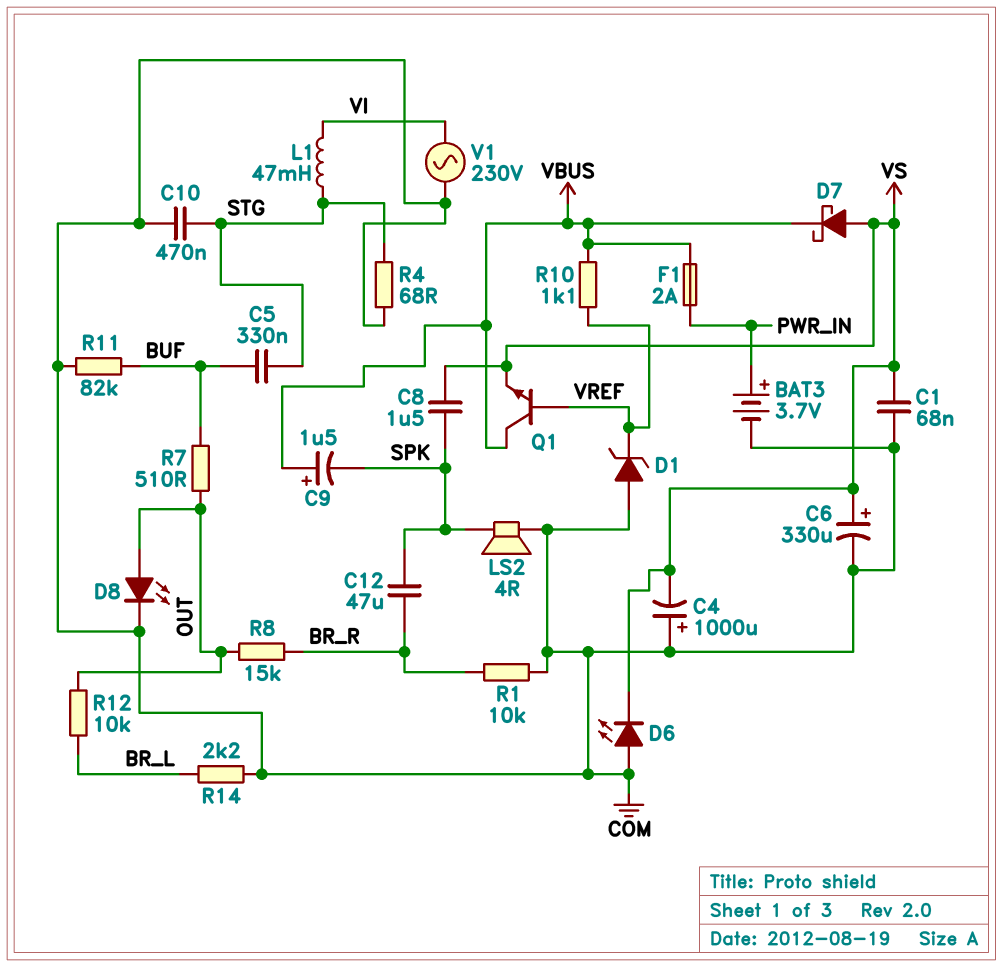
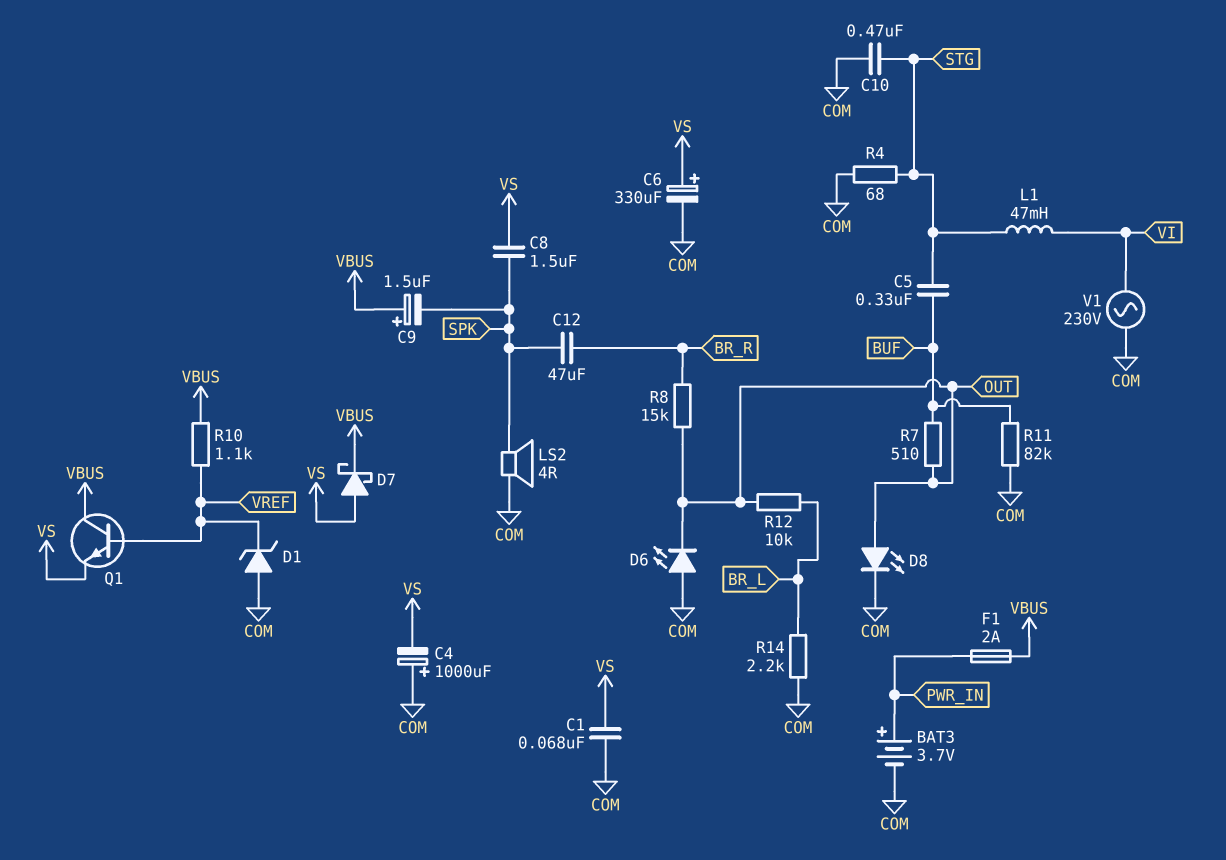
D6: LED (A COM, K VS) -> LED (A COM, K OUT)
R1: 10k (BR_R, COM) -> none

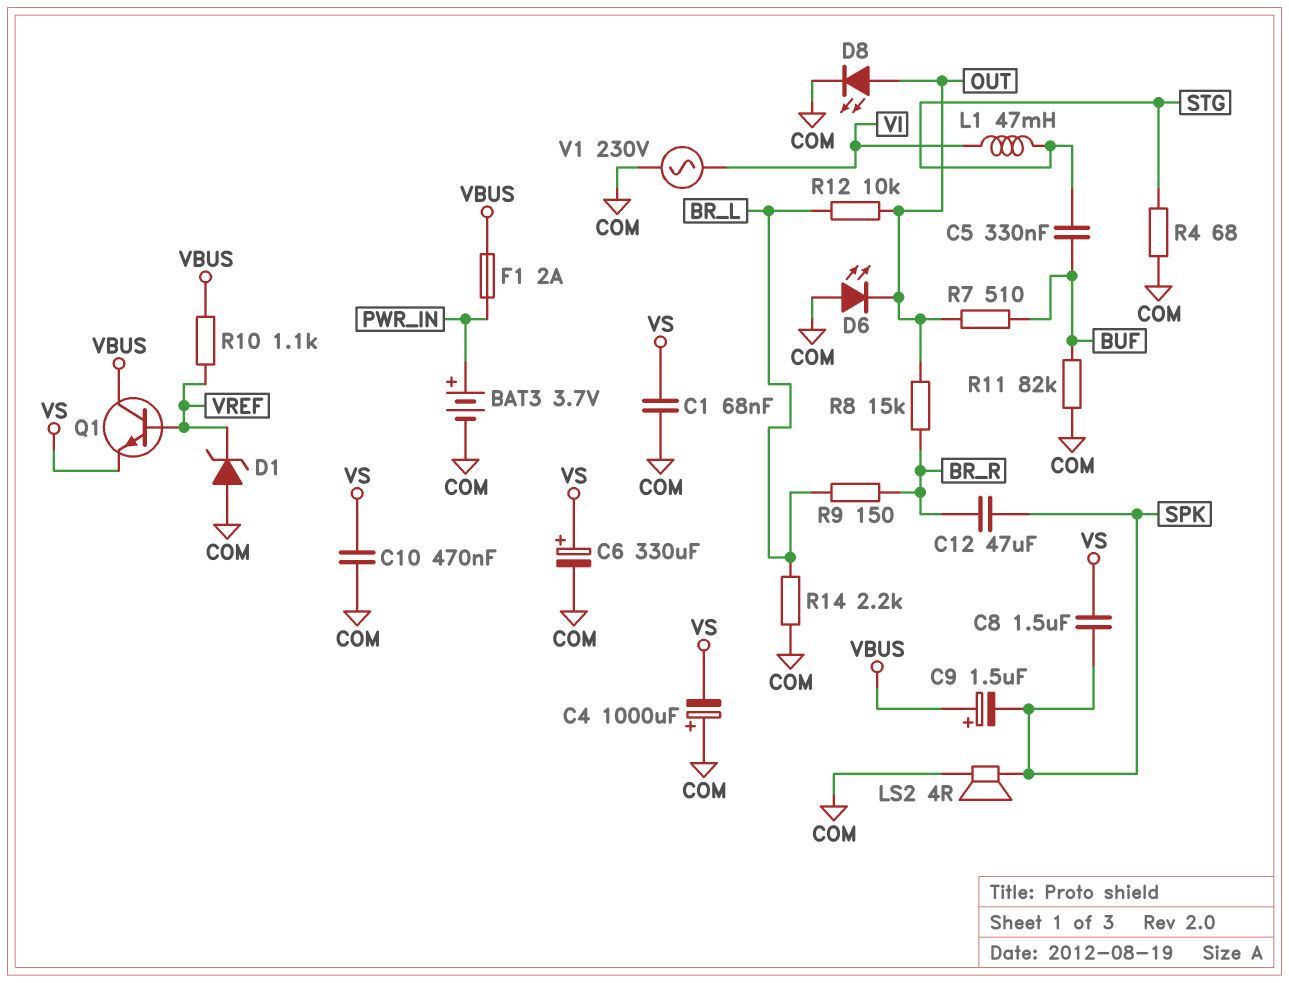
C10: 470nF (COM, STG) -> 470nF (COM, VS)
D7: schottky (A VS, K VBUS) -> none
R9: none -> 150 (BR_L, BR_R)

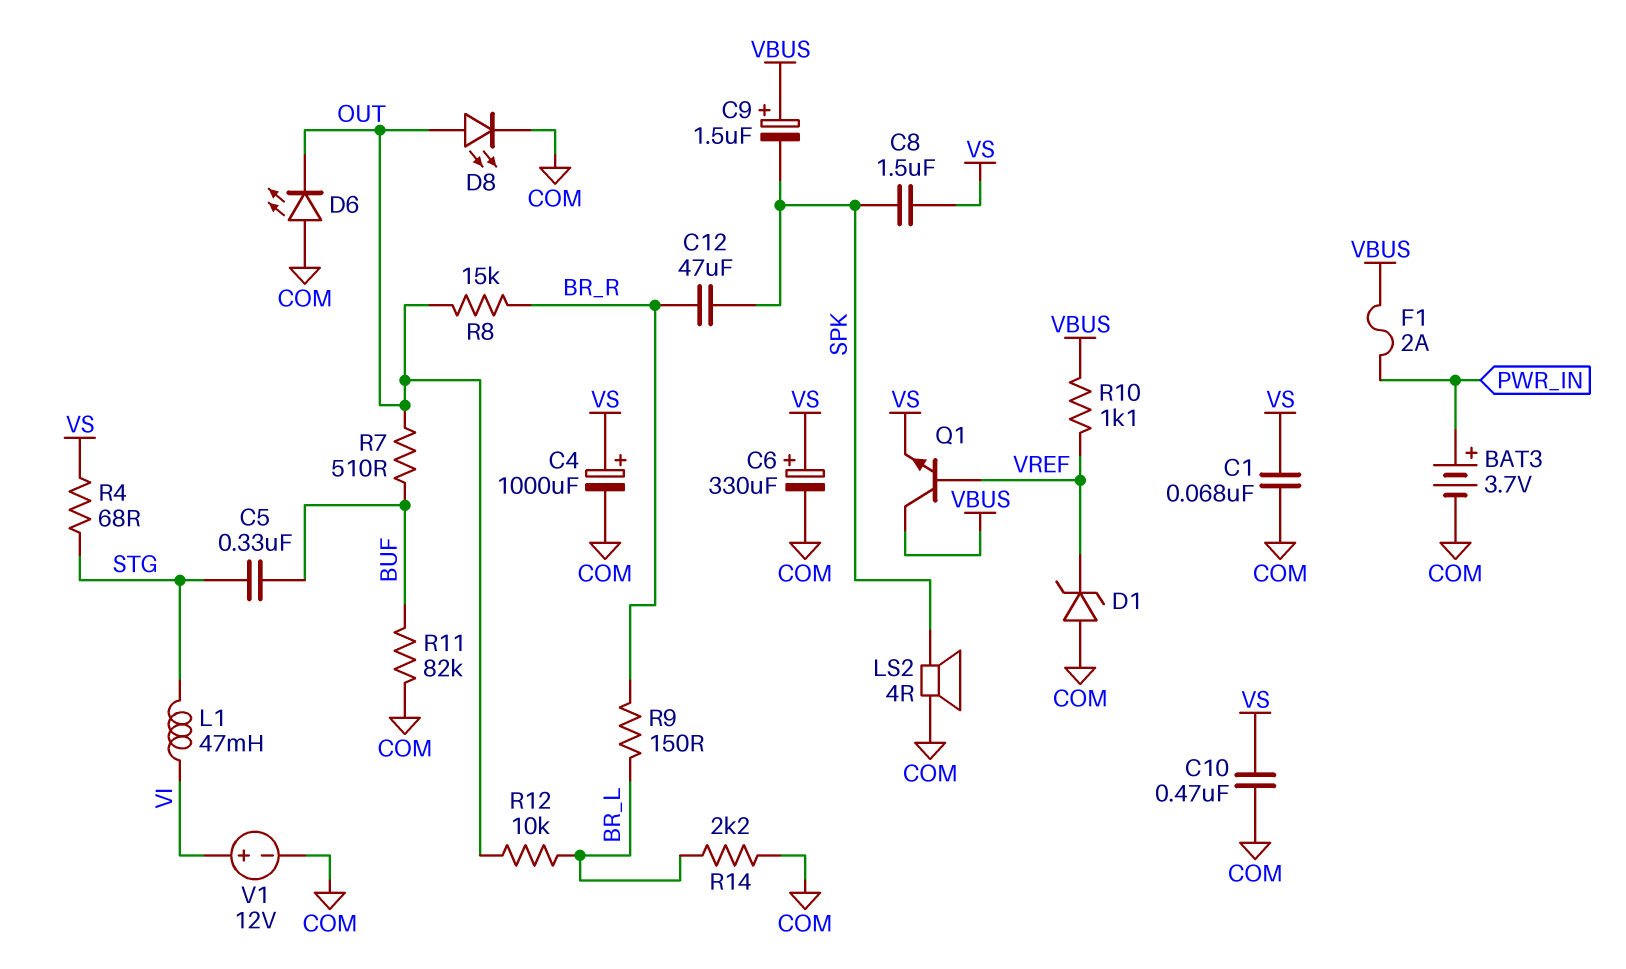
C4: 1000uF (plus COM, minus VS) -> 1000uF (plus VS, minus COM)
R4: 68 (COM, STG) -> 68 (STG, VS)
V1: AC 230V (COM, VI) -> 12V (plus VI, minus COM)

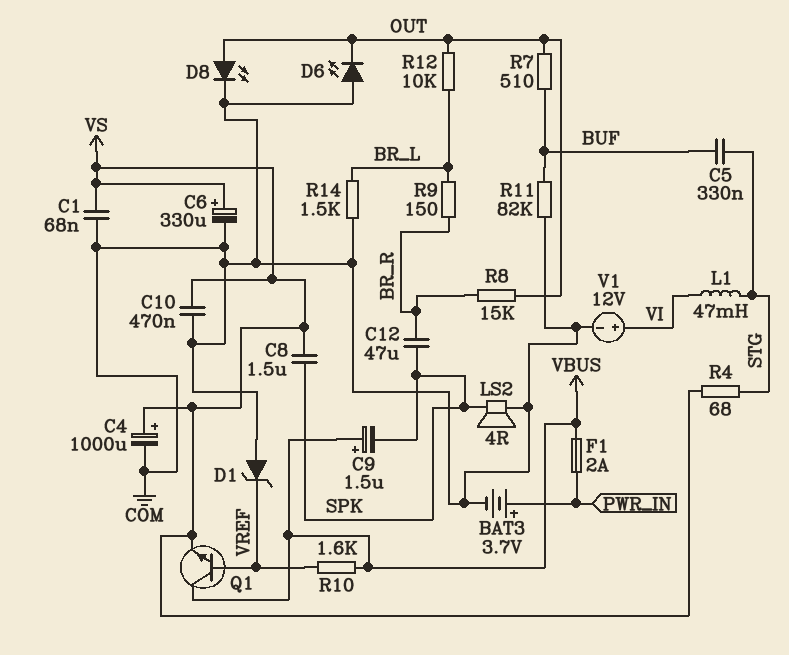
R10: 1.1k (VBUS, VREF) -> 1.6k (VBUS, VREF)
R14: 2.2k (BR_L, COM) -> 1.5k (BR_L, COM)

